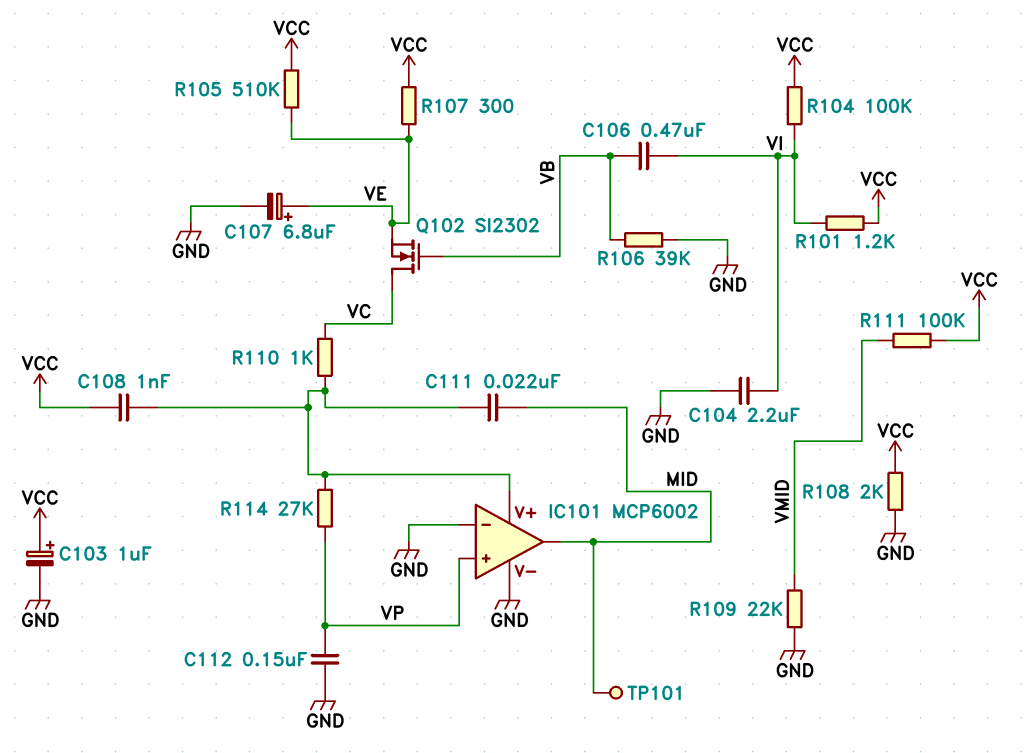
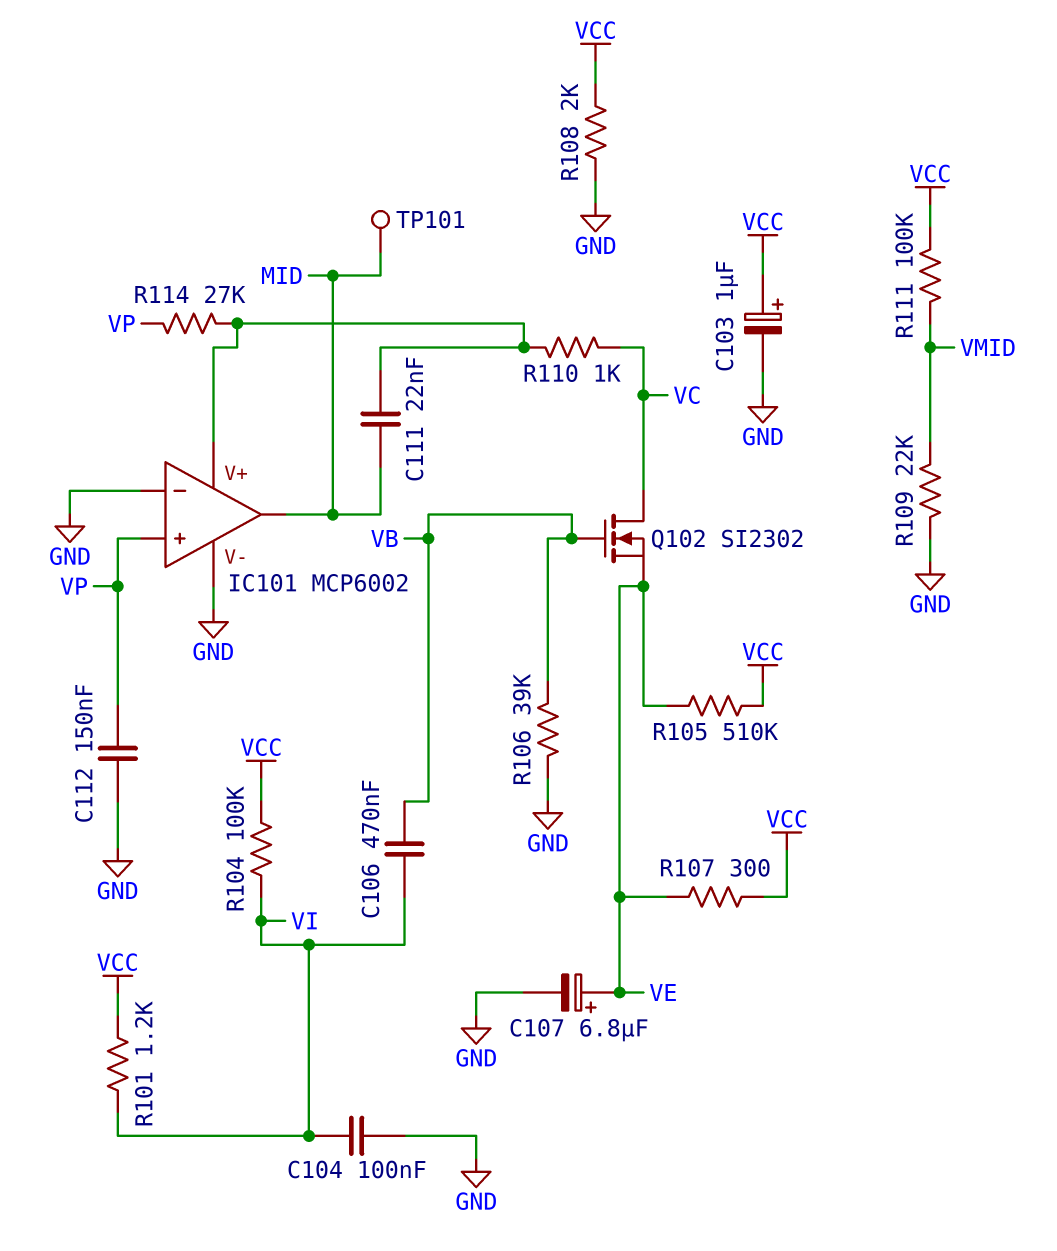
C104: 2.2uF (GND, VI) -> 100nF (GND, VI)
C108: 1nF (IC101/V+, VCC) -> none

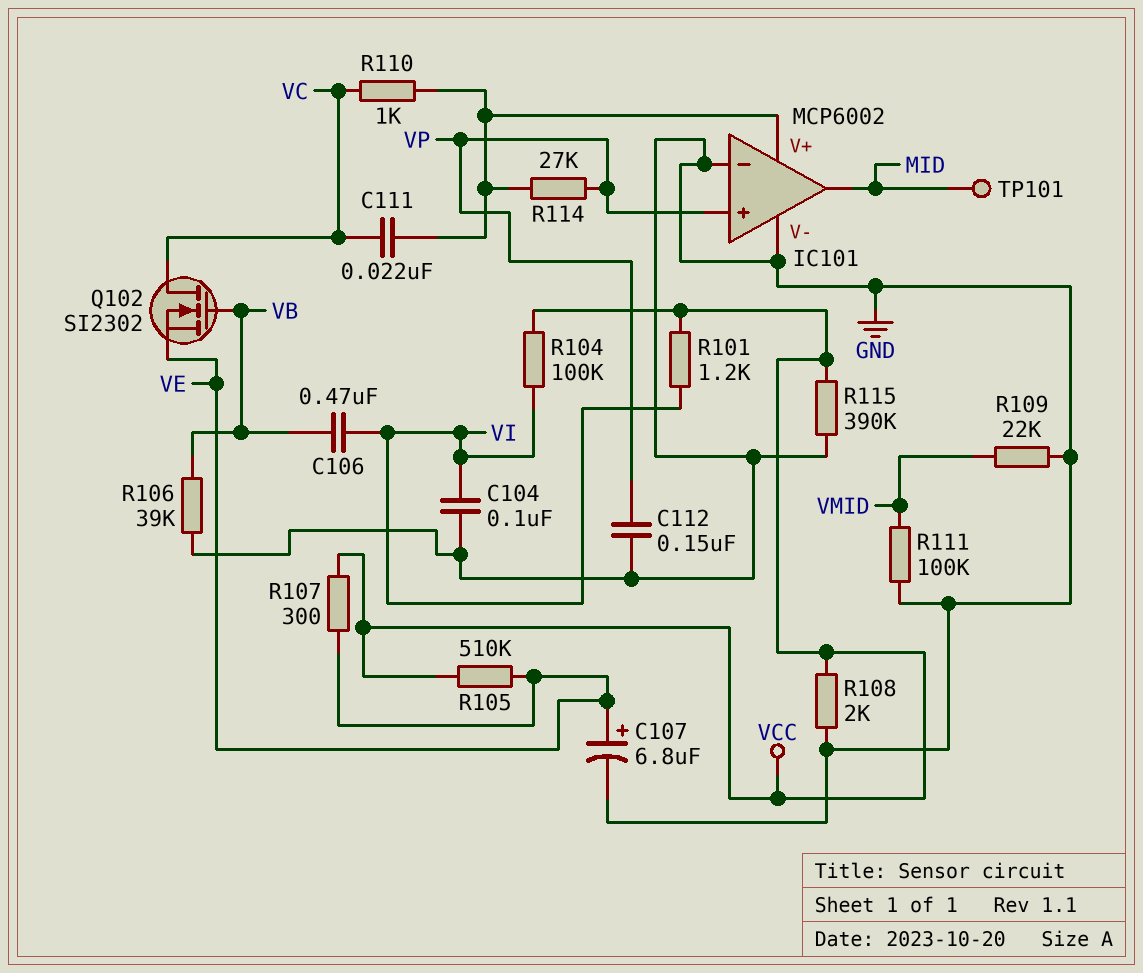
C103: 1uF (plus VCC, minus GND) -> none
C111: 22nF (IC101/V+, MID) -> 22nF (IC101/V+, VC)
R111: 100k (VCC, VMID) -> 100k (GND, VMID)
R115: none -> 390k (GND, VCC)

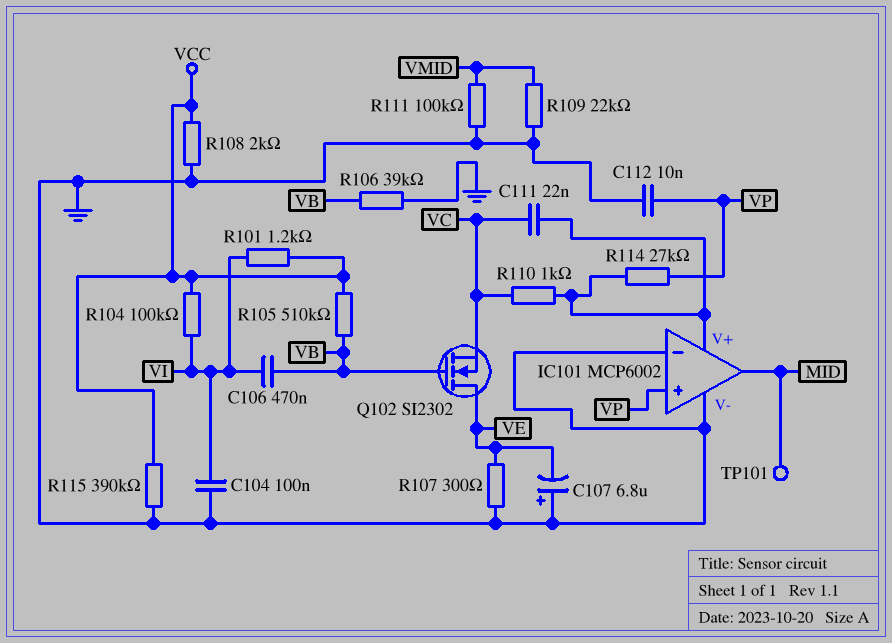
C107: 6.8uF (plus VE, minus GND) -> 6.8uF (plus GND, minus VE)
C112: 150nF (GND, VP) -> 10nF (GND, VP)
Q102: NMOS SI2302 (G VB, D VC, S VE) -> NMOS SI2302 (G VB, D VE, S VC)
R105: 510k (VCC, VE) -> 510k (VB, VCC)
R107: 300 (VCC, VE) -> 300 (GND, VE)

